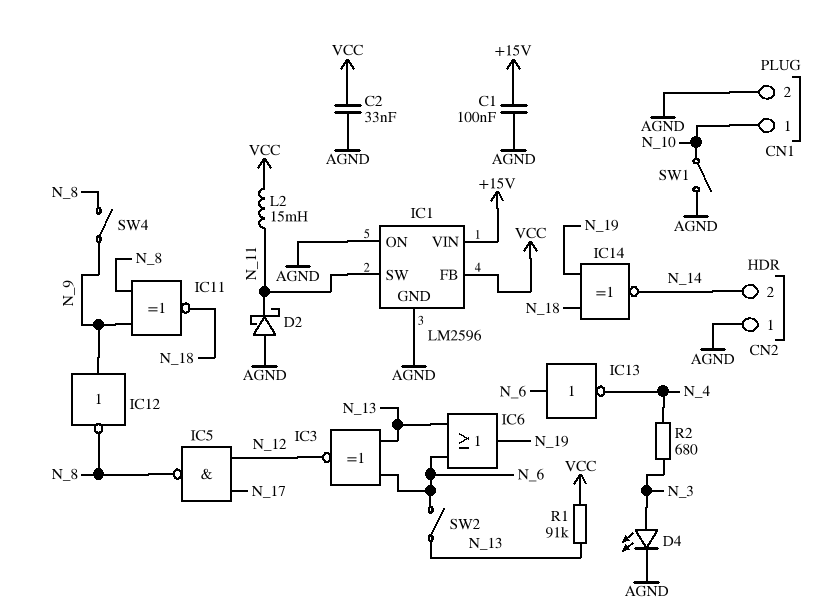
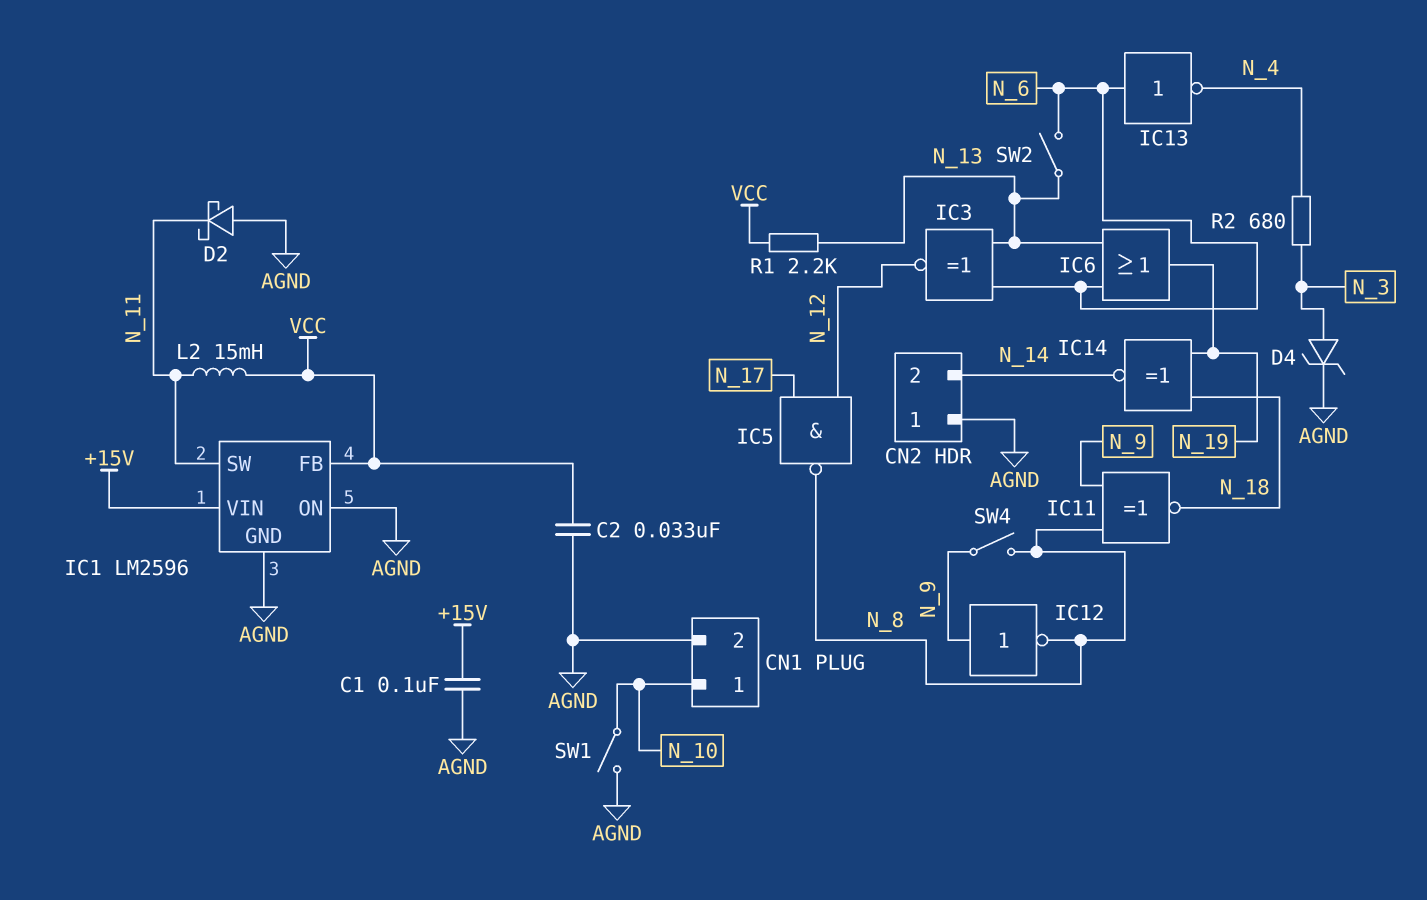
D4: LED (A N_3, K AGND) -> zener (A N_3, K AGND)
R1: 91k (N_13, VCC) -> 2.2k (N_13, VCC)

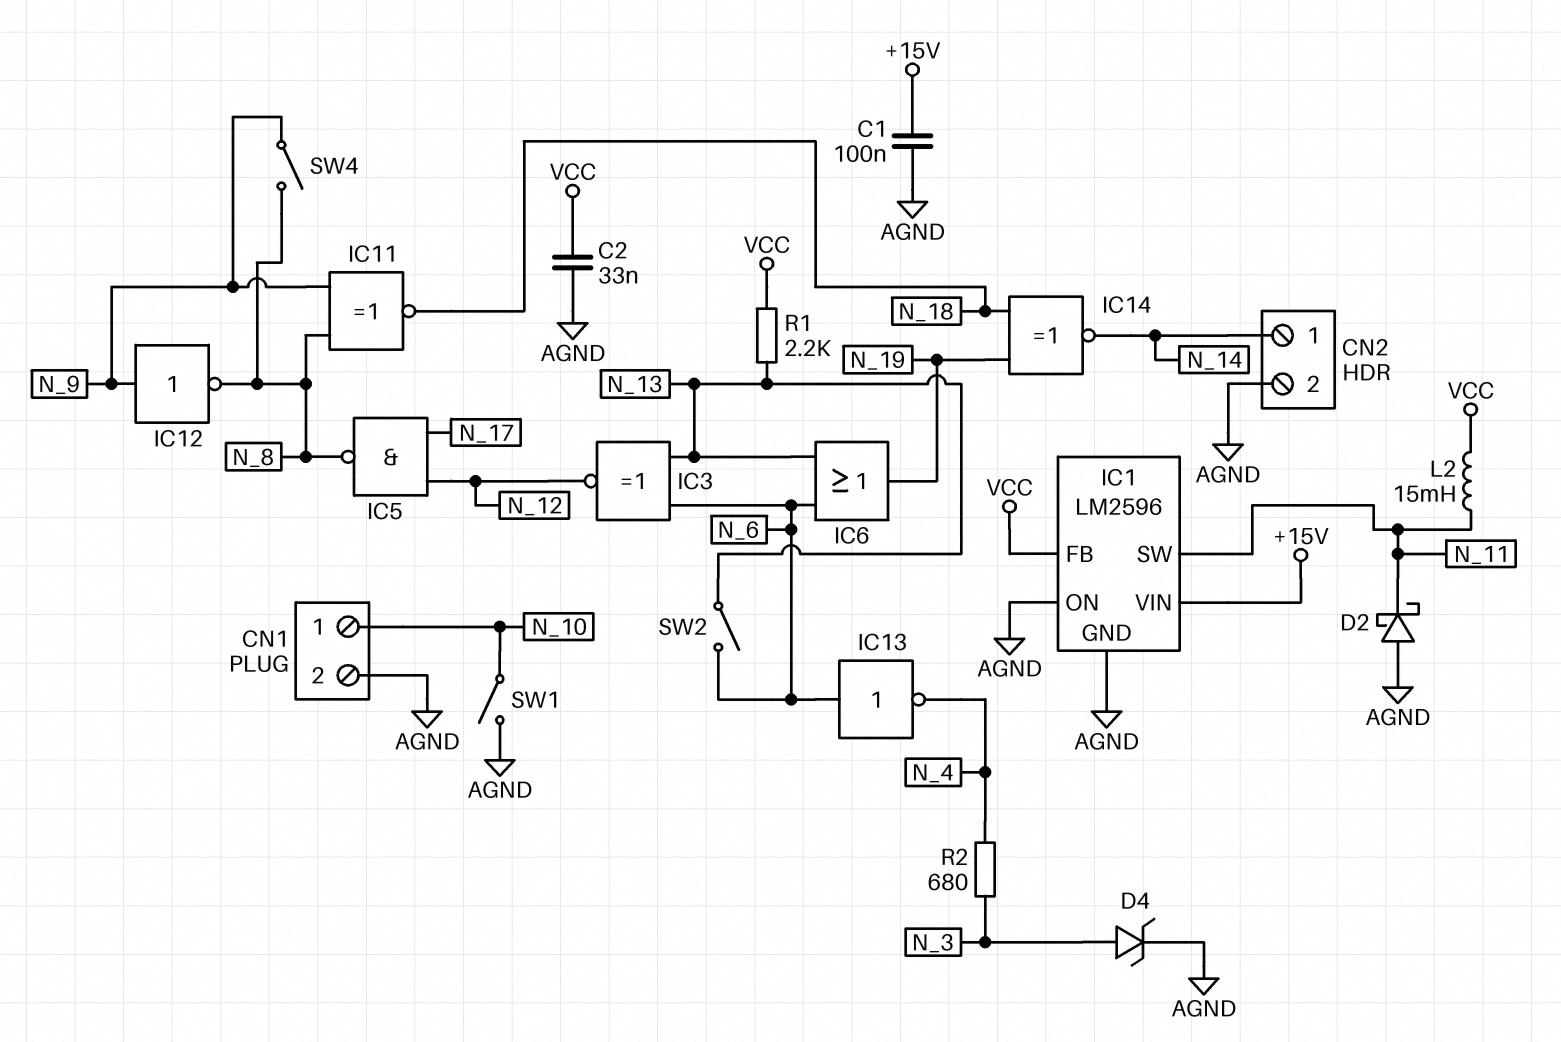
CN2 pin 1: AGND -> N_14
CN2 pin 2: N_14 -> AGND

